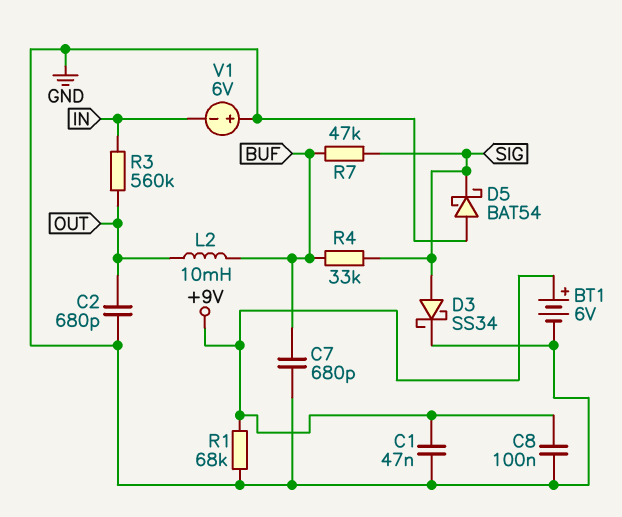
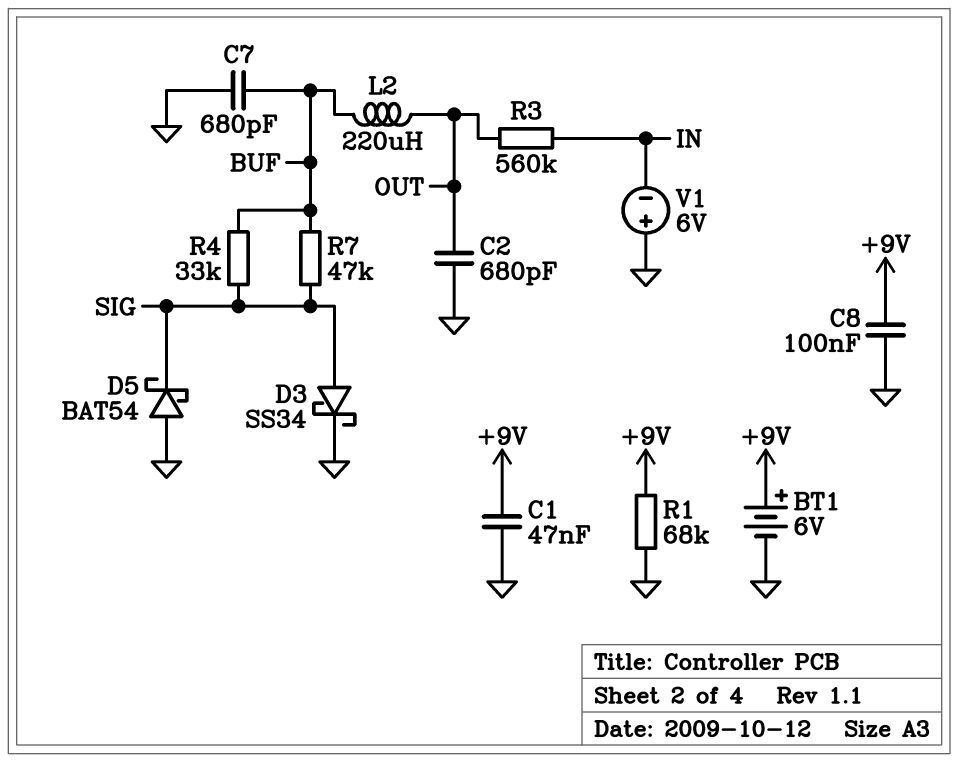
L2: 10mH (BUF, OUT) -> 220uH (BUF, OUT)

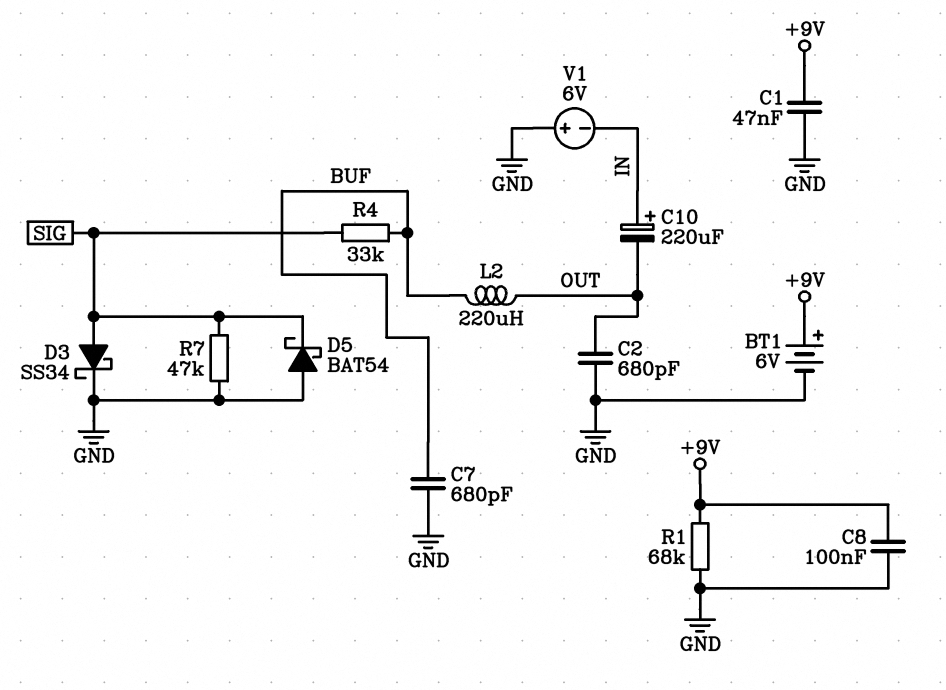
C10: none -> 220uF (plus IN, minus OUT)
R3: 560k (IN, OUT) -> none
R7: 47k (BUF, SIG) -> 47k (GND, SIG)

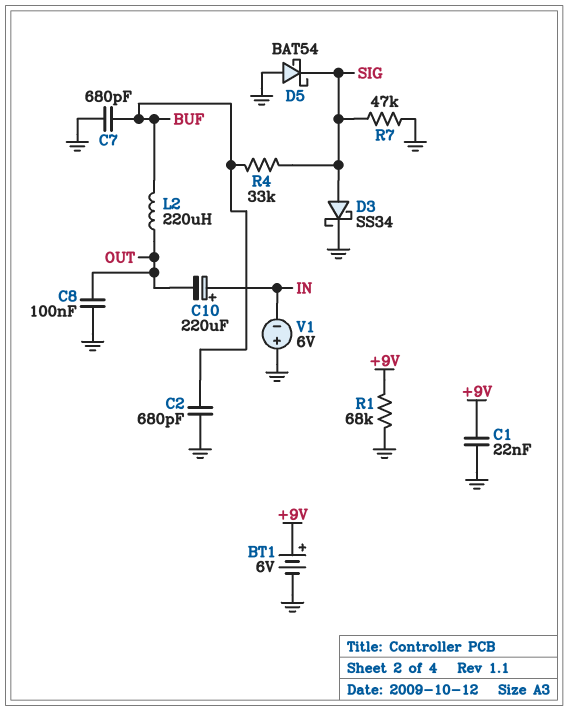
C1: 47nF (+9V, GND) -> 22nF (+9V, GND)
C2: 680pF (GND, OUT) -> 680pF (BUF, GND)
C8: 100nF (+9V, GND) -> 100nF (GND, OUT)

